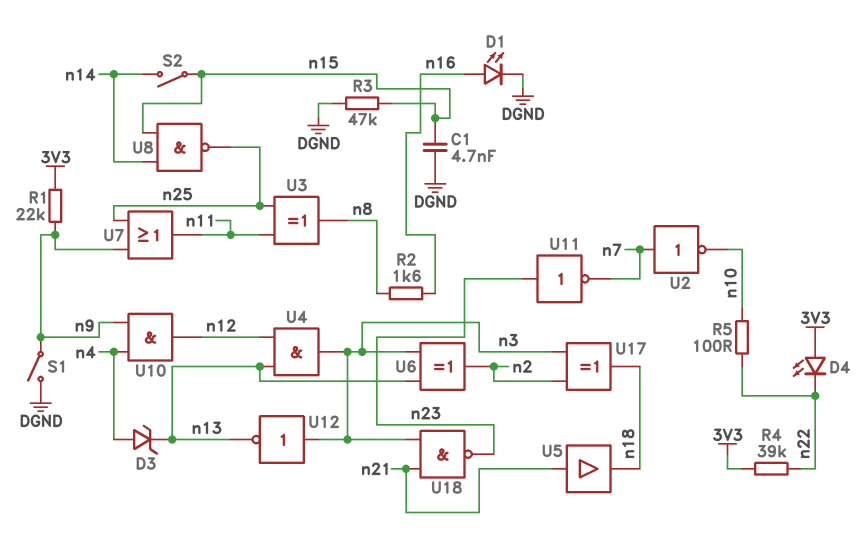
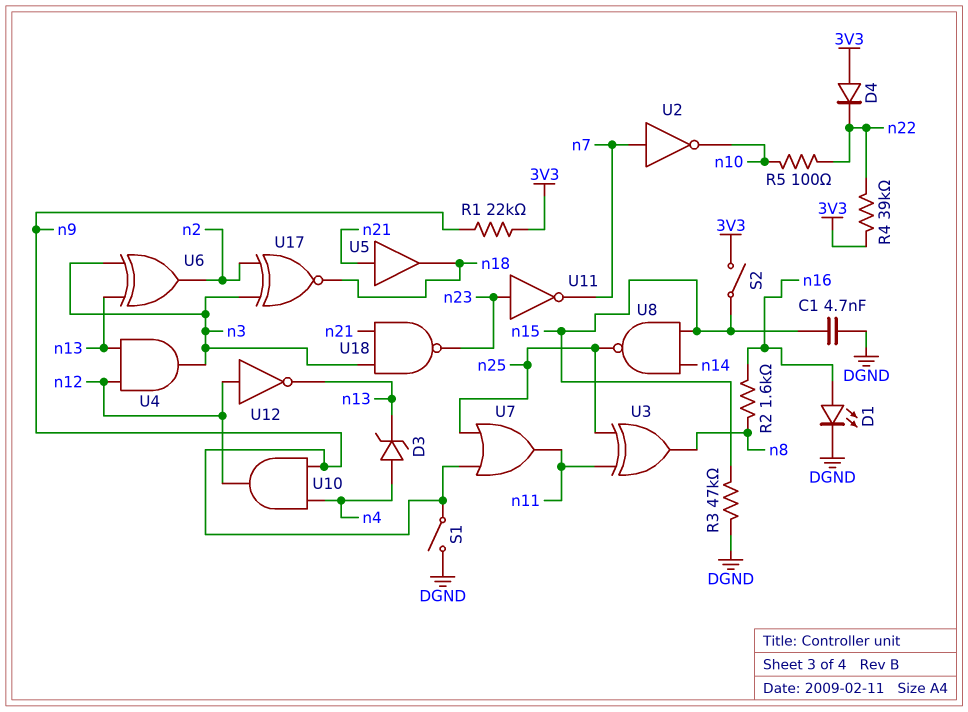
D4: LED (A 3V3, K n22) -> diode (A 3V3, K n22)
S2: switch (n14, n15) -> switch (3V3, n15)
U12: NOT (in n3, out n13) -> NOT (in n12, out n13)
U17: XOR (in n2, in n3, out n18) -> XNOR (in n2, in n3, out n18)

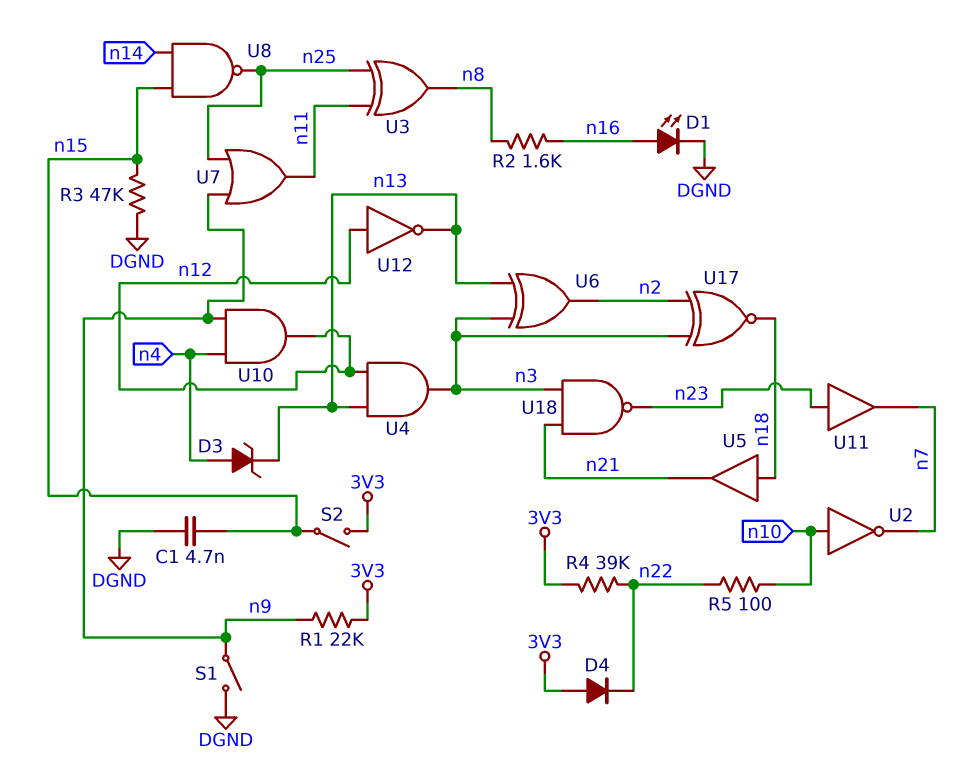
U2: NOT (in n7, out n10) -> NOT (in n10, out n7)
U5: buffer (in n21, out n18) -> buffer (in n18, out n21)
U11: NOT (in n23, out n7) -> buffer (in n23, out n7)

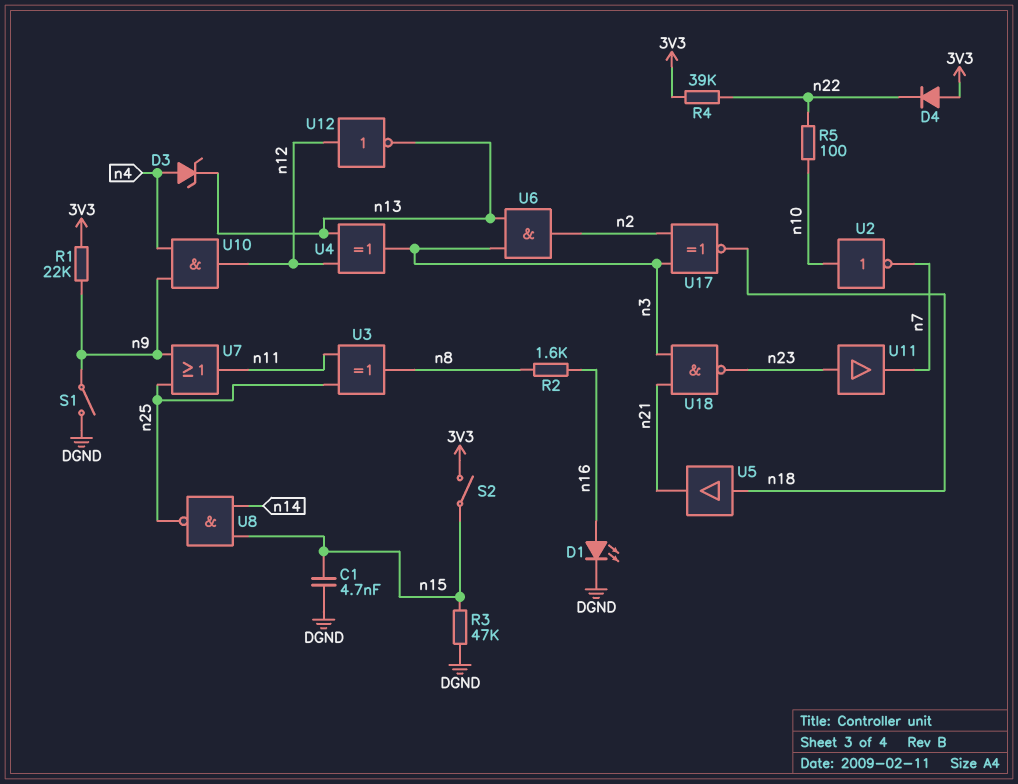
U4: AND (in n12, in n13, out n3) -> XOR (in n12, in n13, out n3)
U6: XOR (in n3, in n13, out n2) -> AND (in n3, in n13, out n2)

